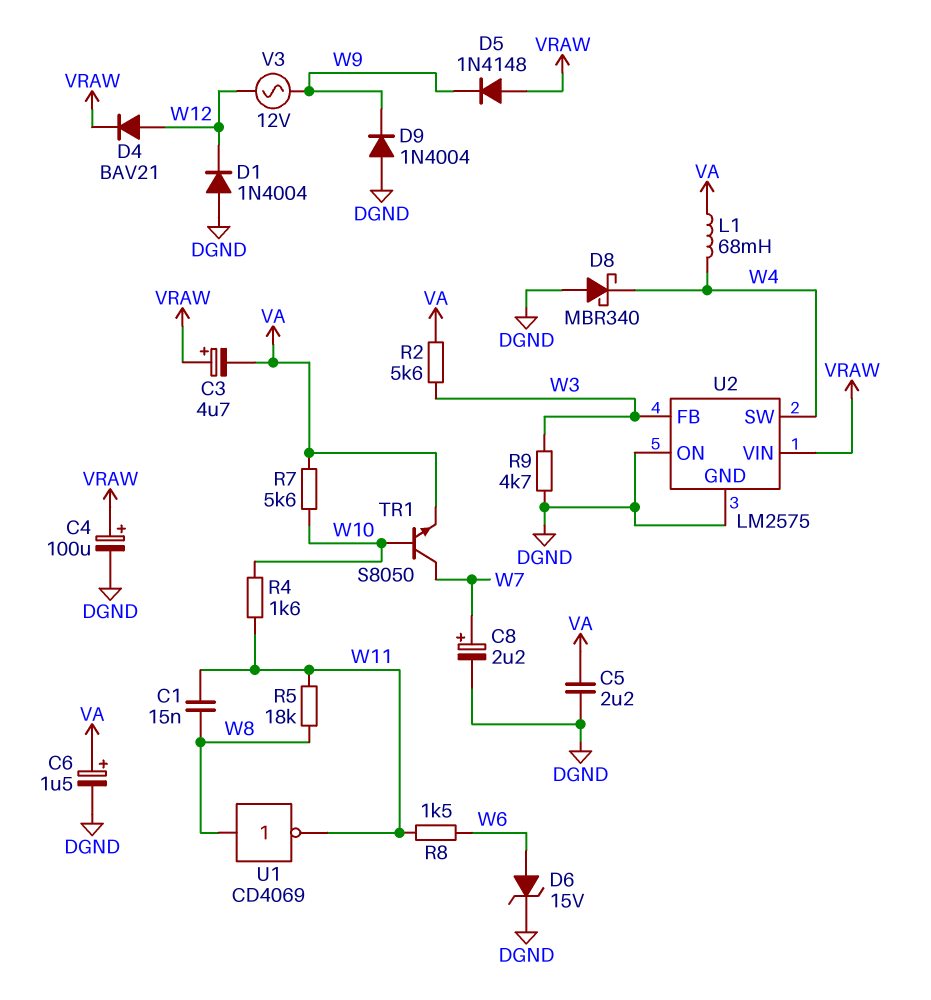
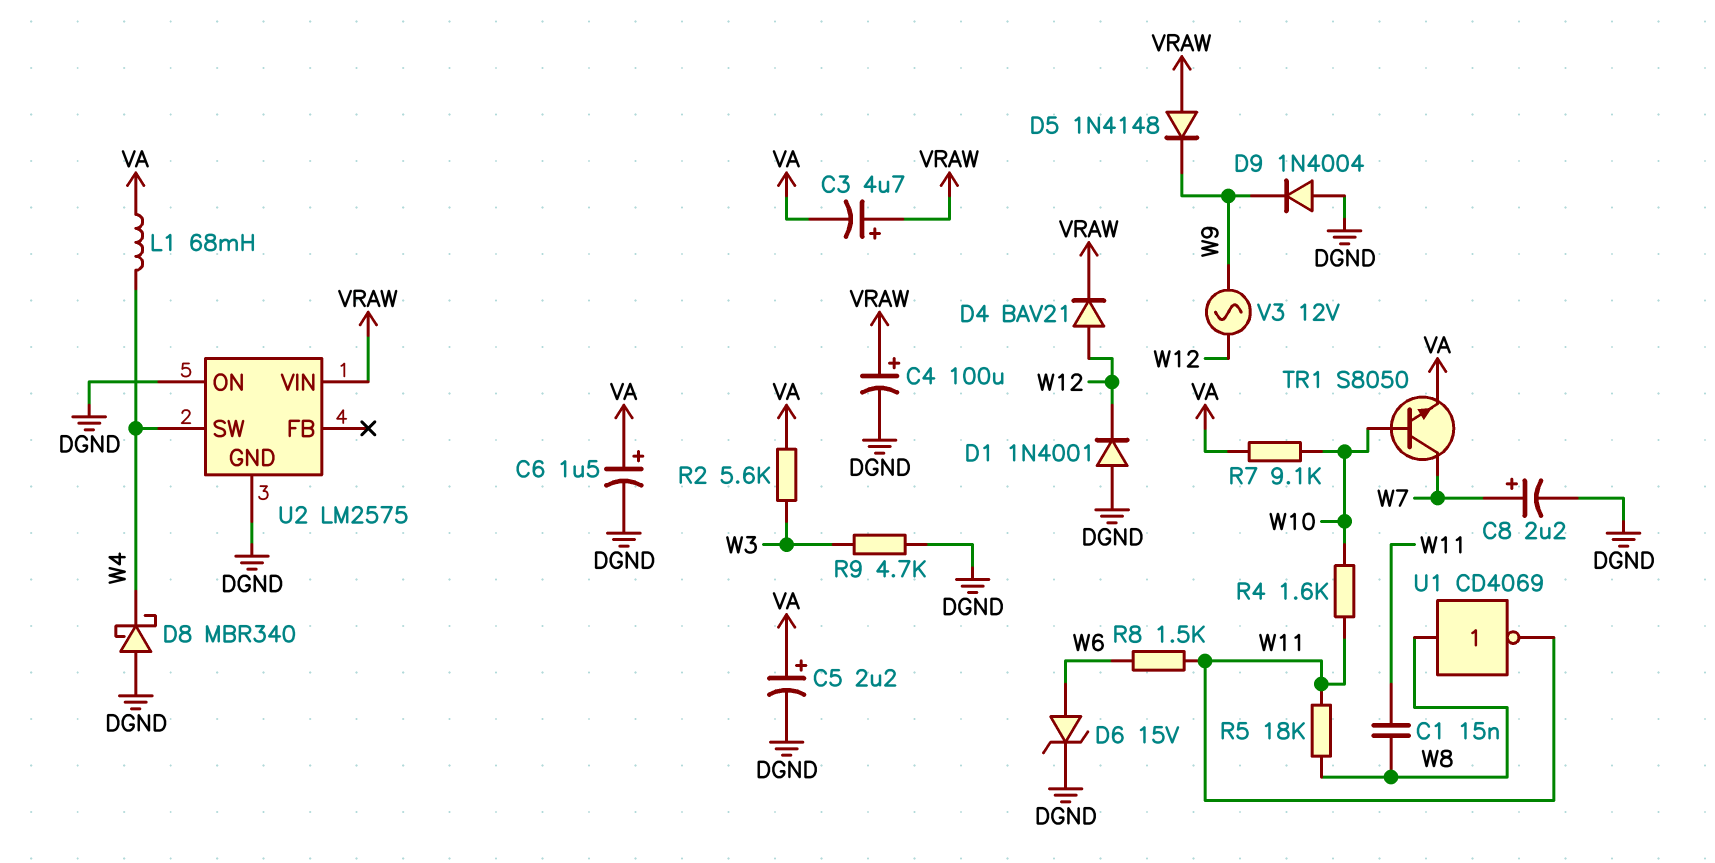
C5: 2.2uF (DGND, VA) -> 2.2uF (plus VA, minus DGND)
D1: diode 1N4004 (A DGND, K W12) -> diode 1N4001 (A DGND, K W12)
R7: 5.6k (VA, W10) -> 9.1k (VA, W10)
U2 pin FB: W3 -> none

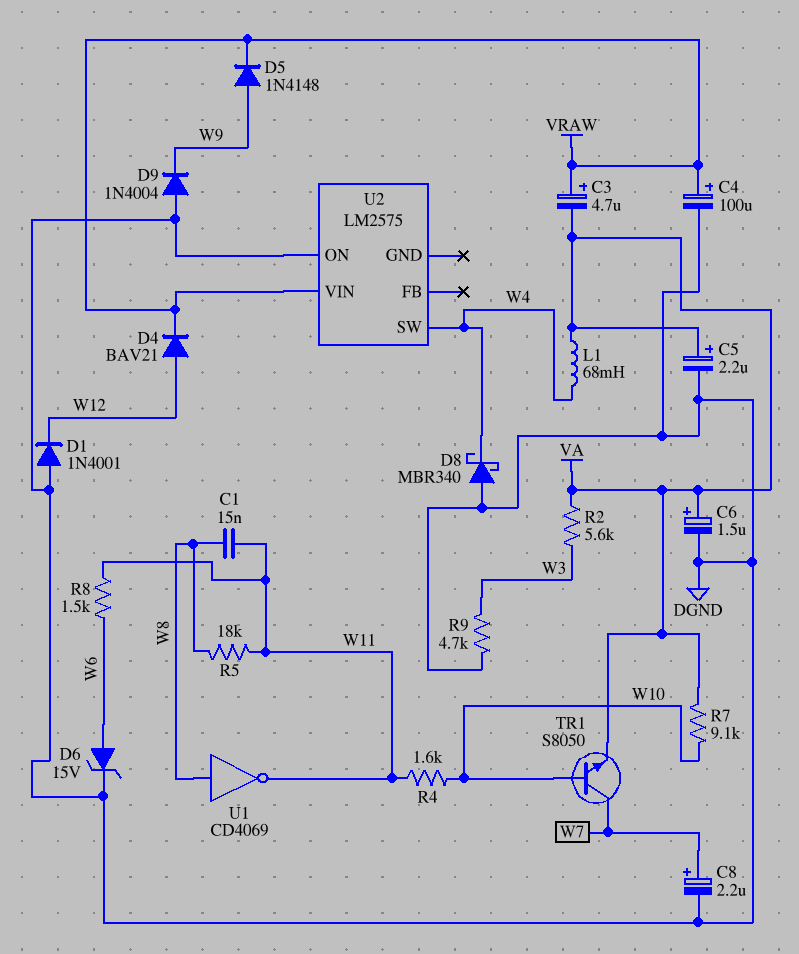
D5: diode 1N4148 (A VRAW, K W9) -> diode 1N4148 (A W9, K VRAW)
U2 pin GND: DGND -> none
V3: AC 12V (W9, W12) -> none

